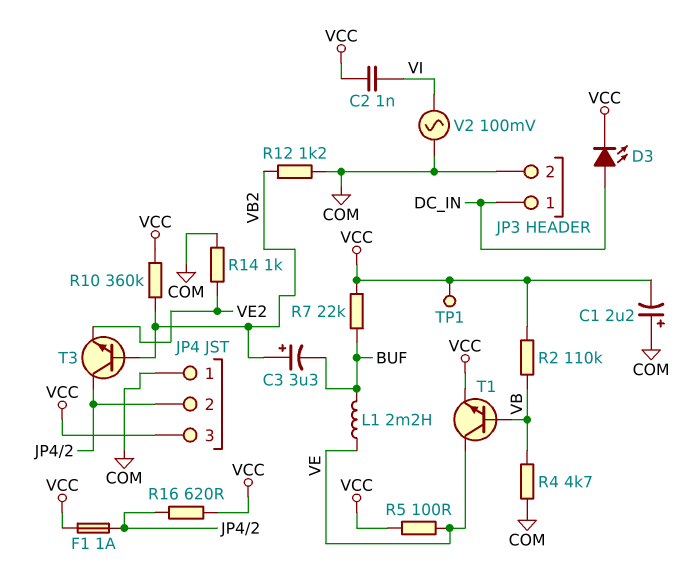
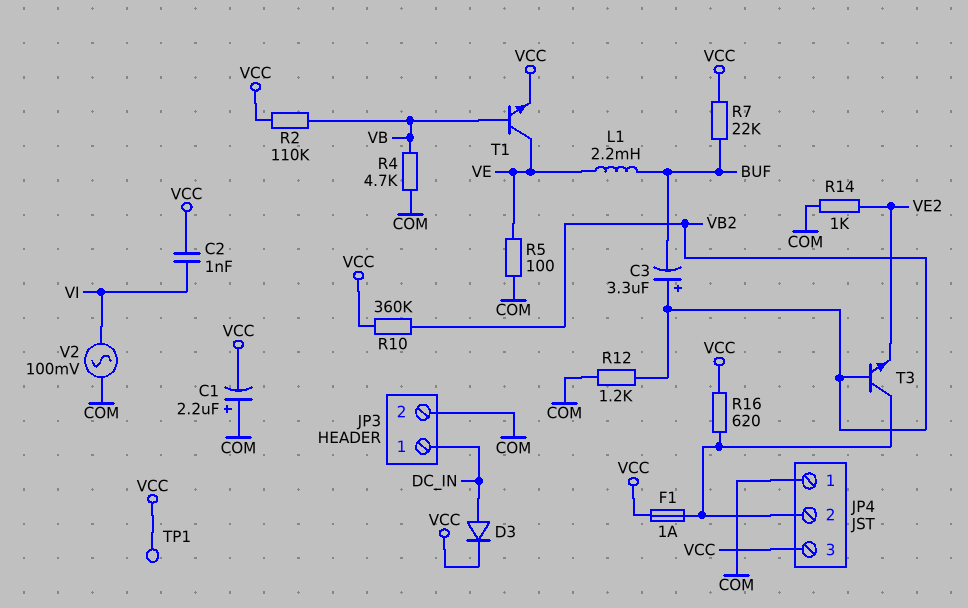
D3: LED (A DC_IN, K VCC) -> diode (A DC_IN, K VCC)
R5: 100 (VCC, VE) -> 100 (COM, VE)

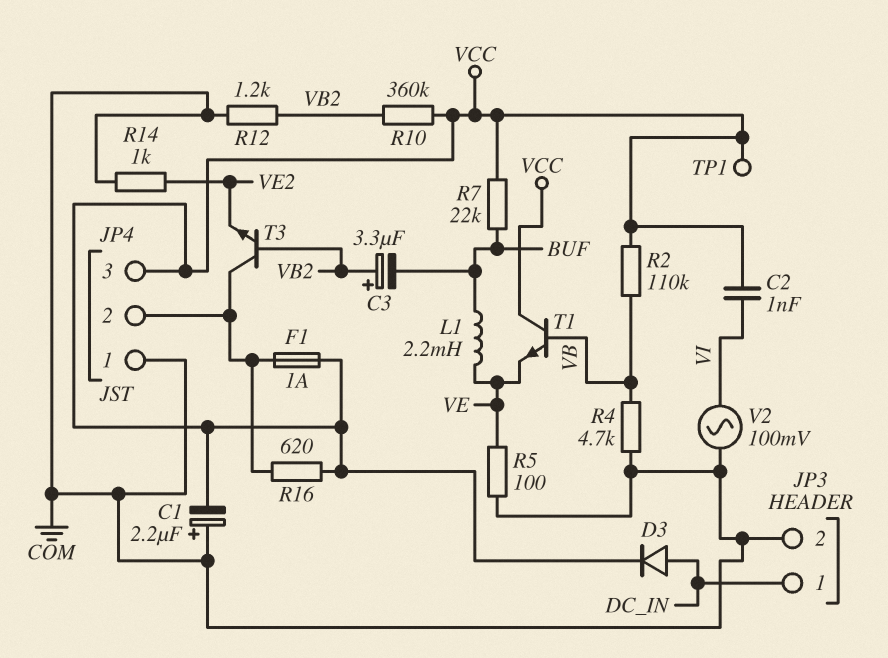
T1: NPN (B VB, C VE, E VCC) -> NPN (B VB, C VCC, E VE)

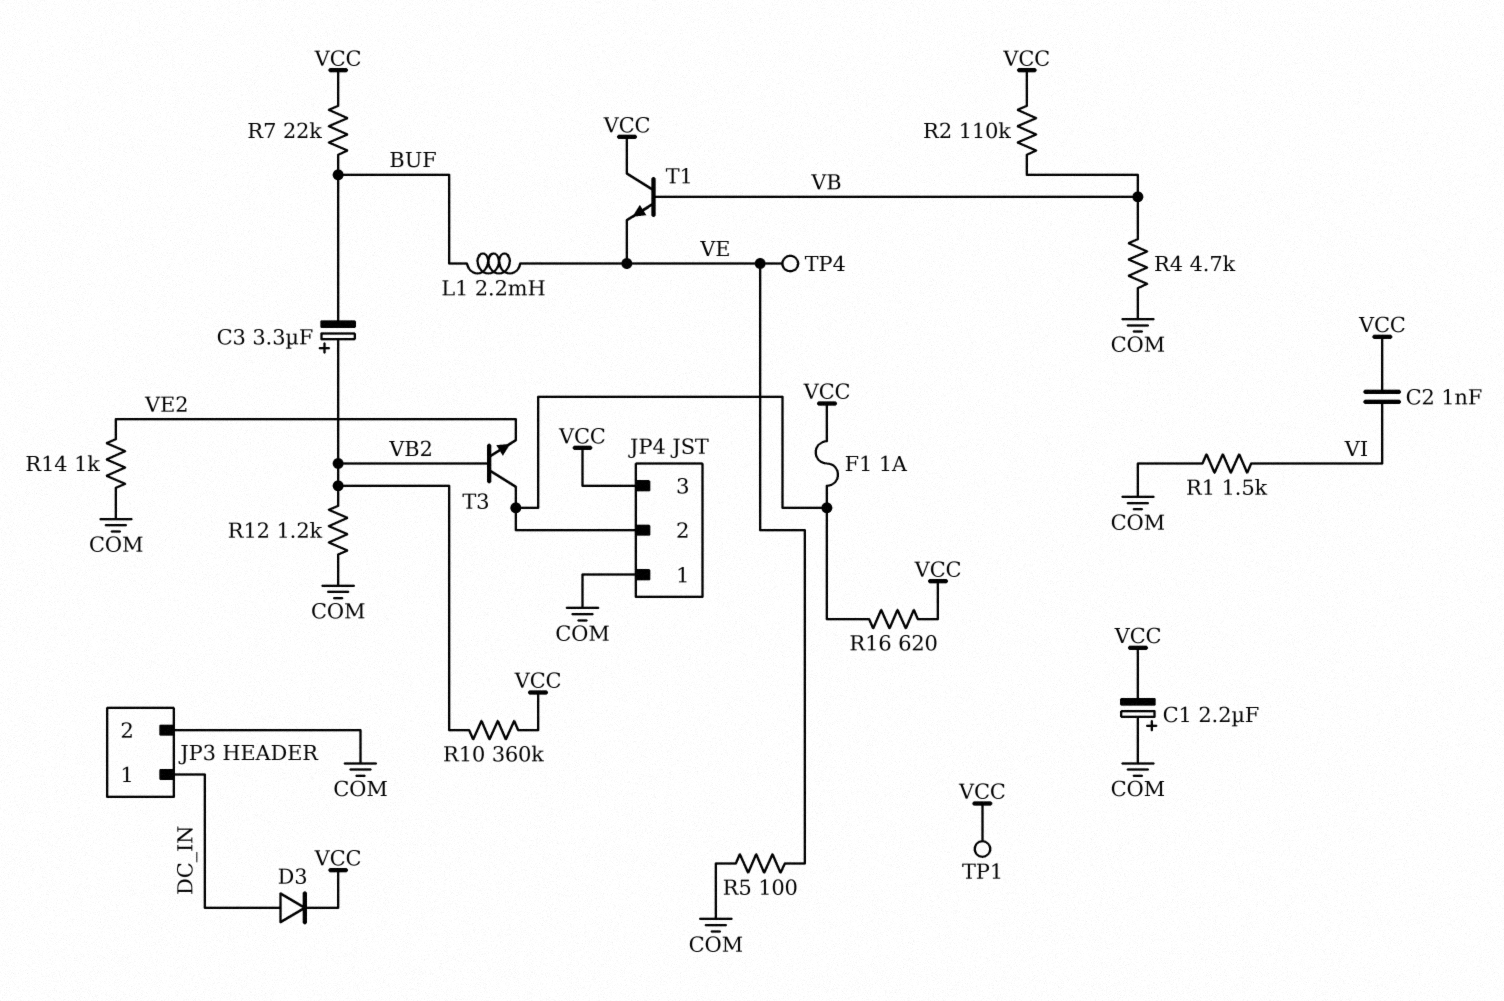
R1: none -> 1.5k (COM, VI)
TP4: none -> test point (VE)
V2: AC 100mV (COM, VI) -> none

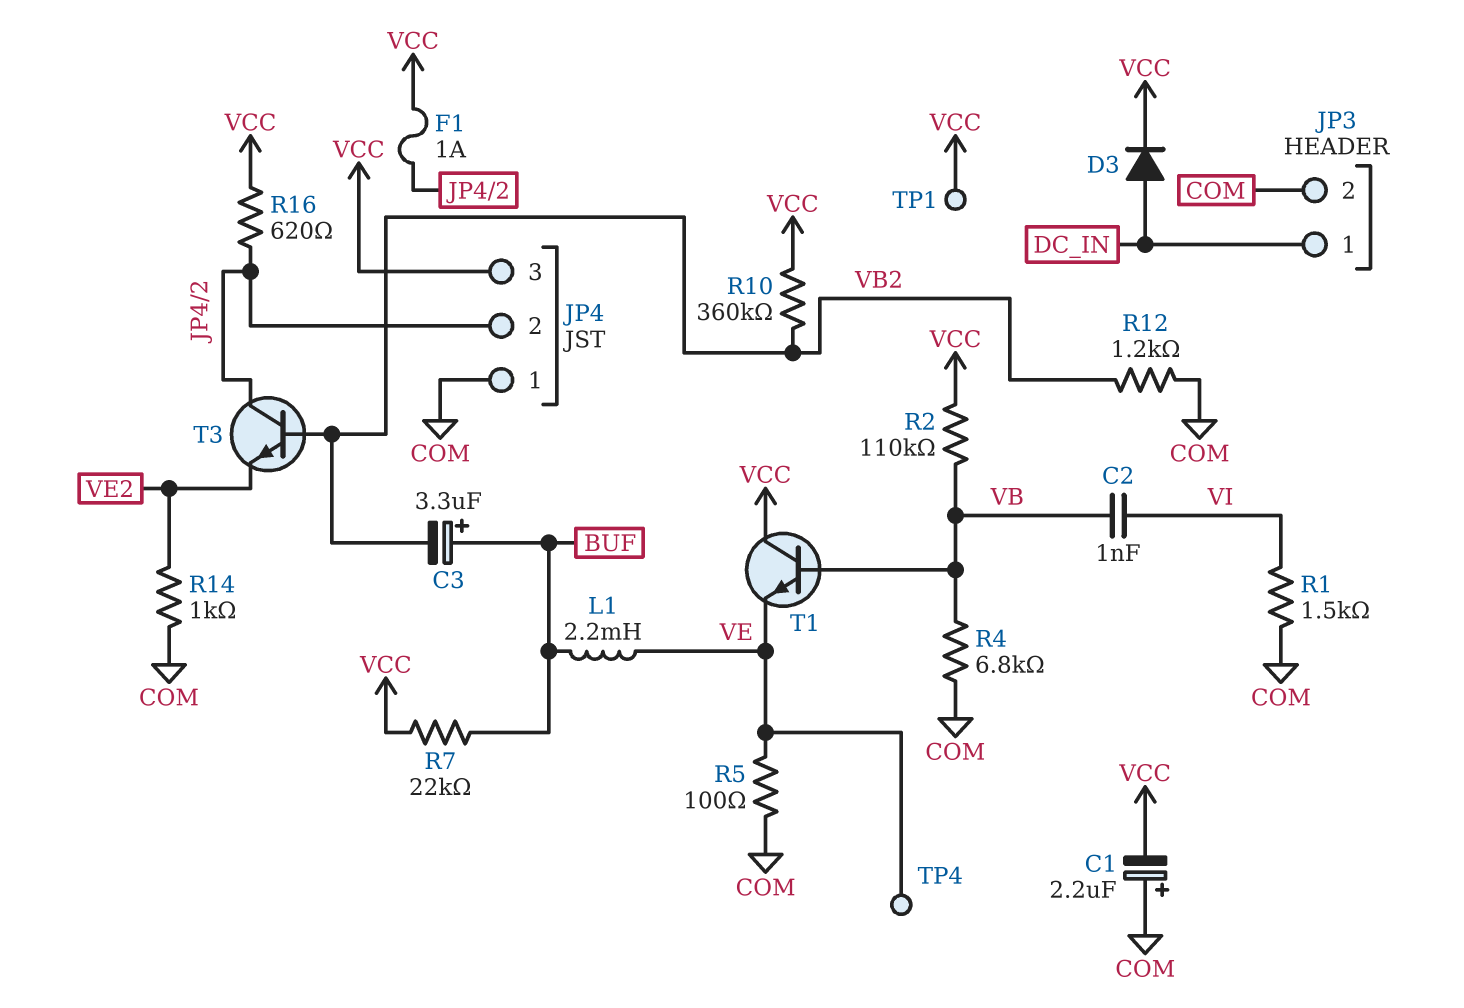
C2: 1nF (VCC, VI) -> 1nF (VB, VI)
C3: 3.3uF (plus VB2, minus BUF) -> 3.3uF (plus BUF, minus VB2)
R4: 4.7k (COM, VB) -> 6.8k (COM, VB)

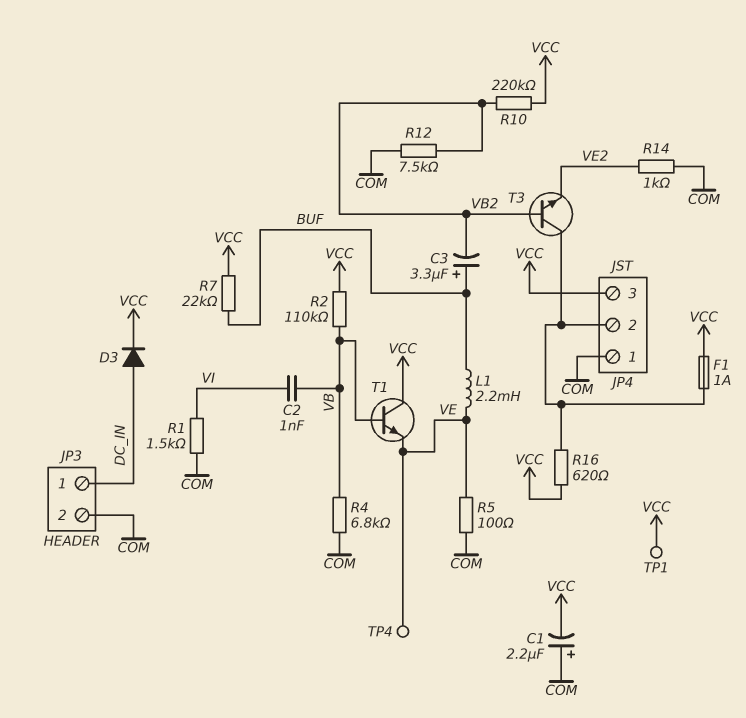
R10: 360k (VB2, VCC) -> 220k (VB2, VCC)
R12: 1.2k (COM, VB2) -> 7.5k (COM, VB2)

